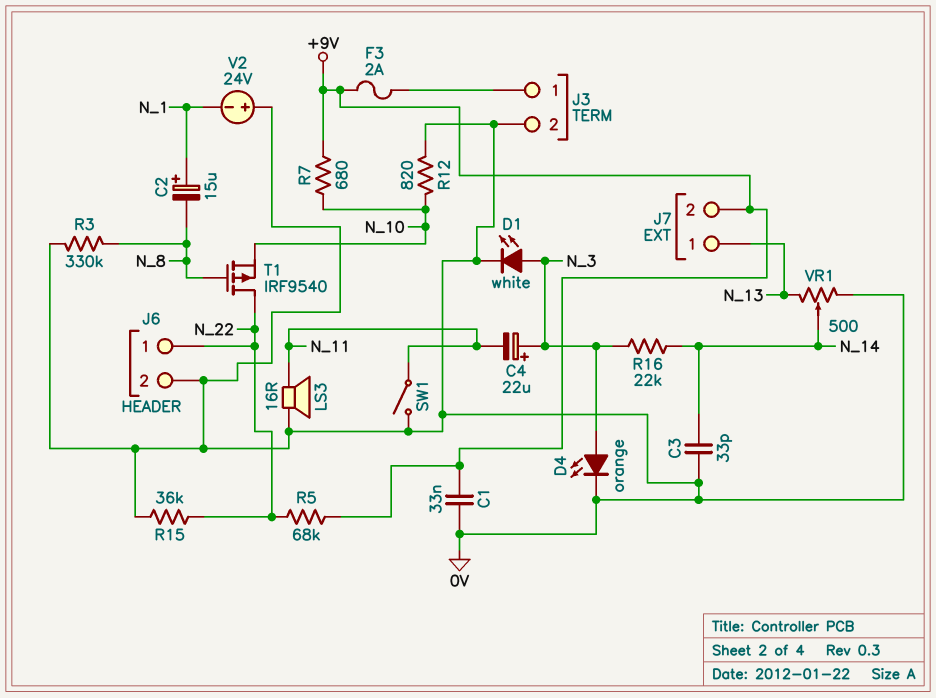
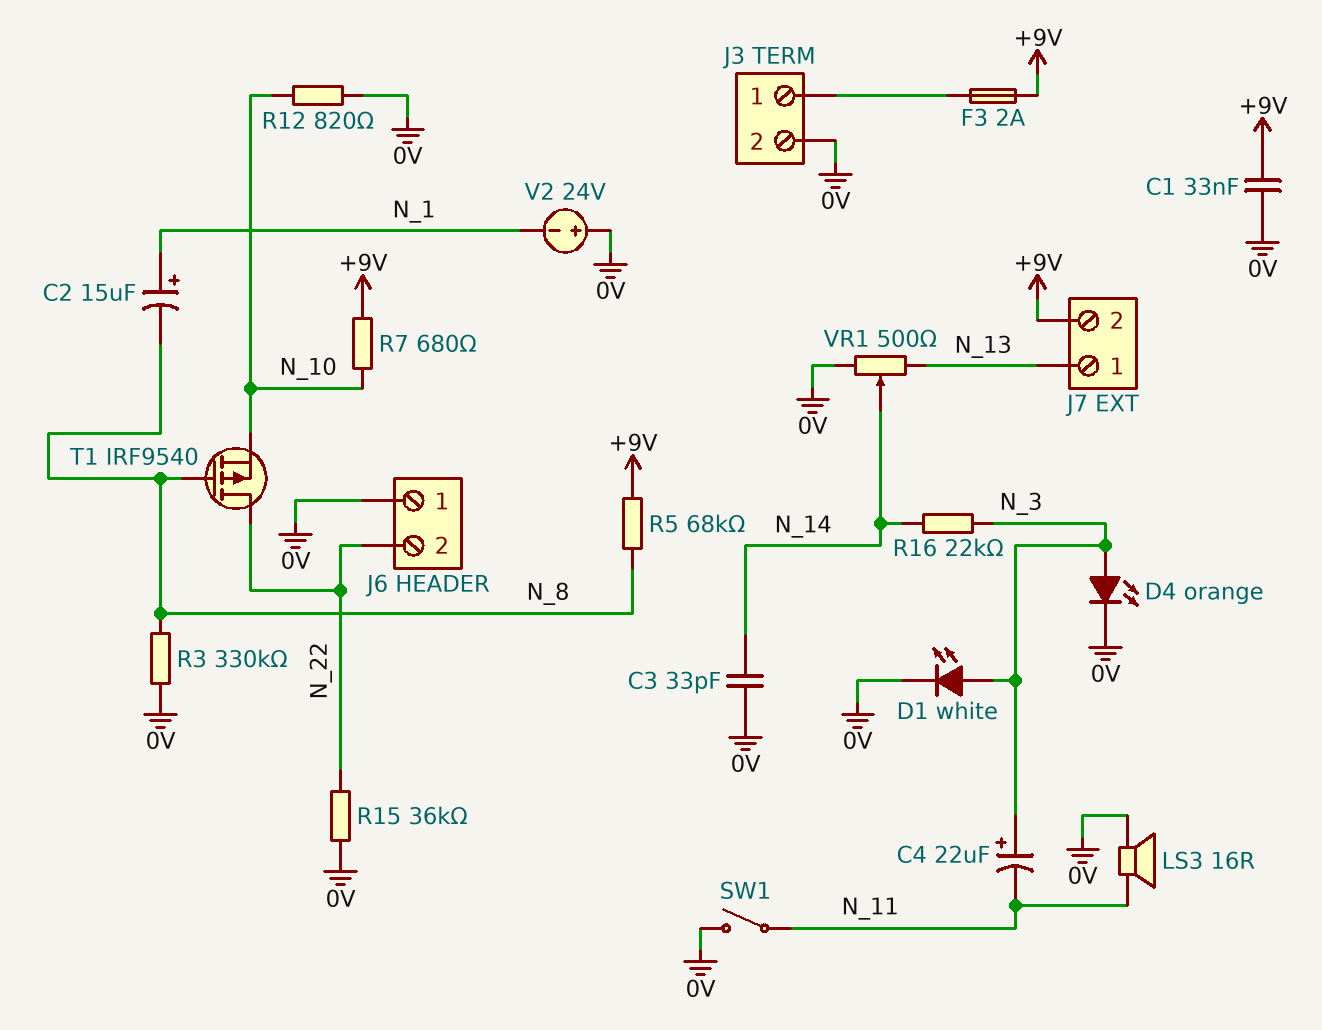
J6 pin 1: N_22 -> 0V
J6 pin 2: 0V -> N_22
R5: 68k (+9V, N_22) -> 68k (+9V, N_8)

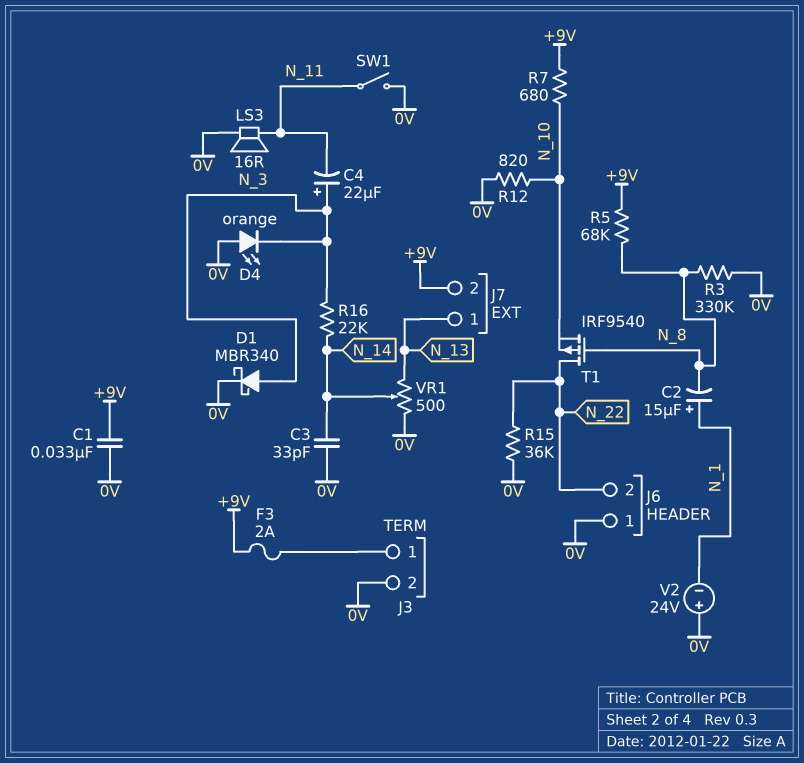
D1: LED white (A N_3, K 0V) -> schottky MBR340 (A N_3, K 0V)
D4: LED orange (A N_3, K 0V) -> LED orange (A 0V, K N_3)

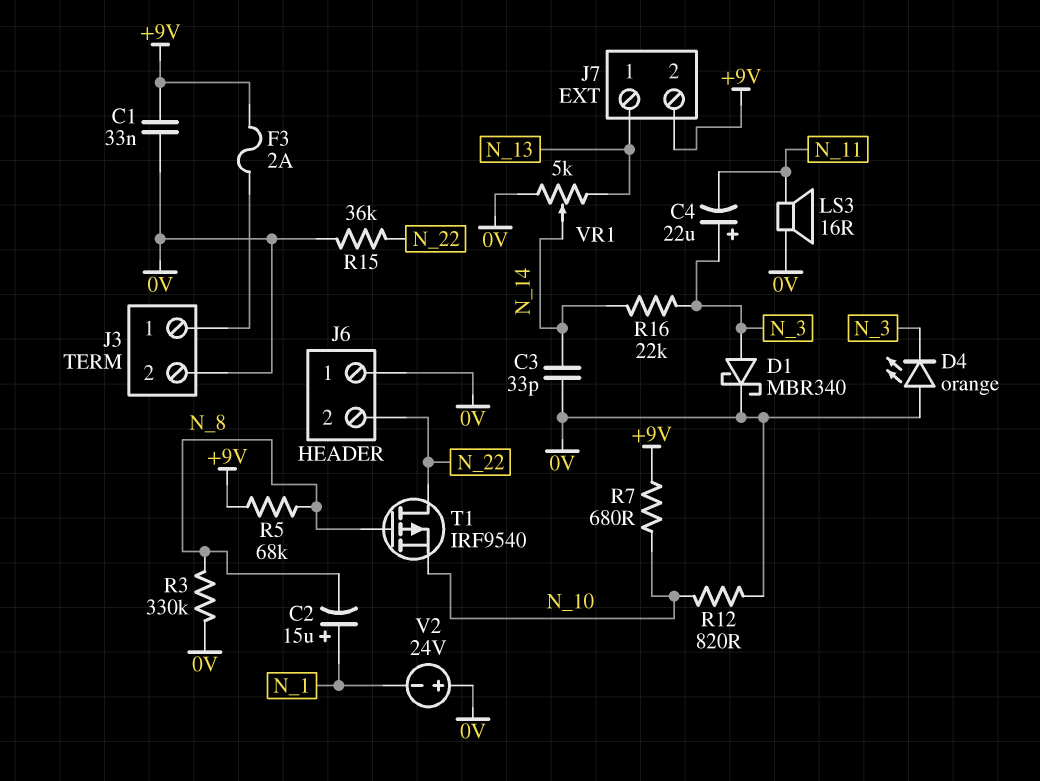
SW1: switch (0V, N_11) -> none
VR1: 500 (0V, N_13, wiper N_14) -> 5k (0V, N_13, wiper N_14)

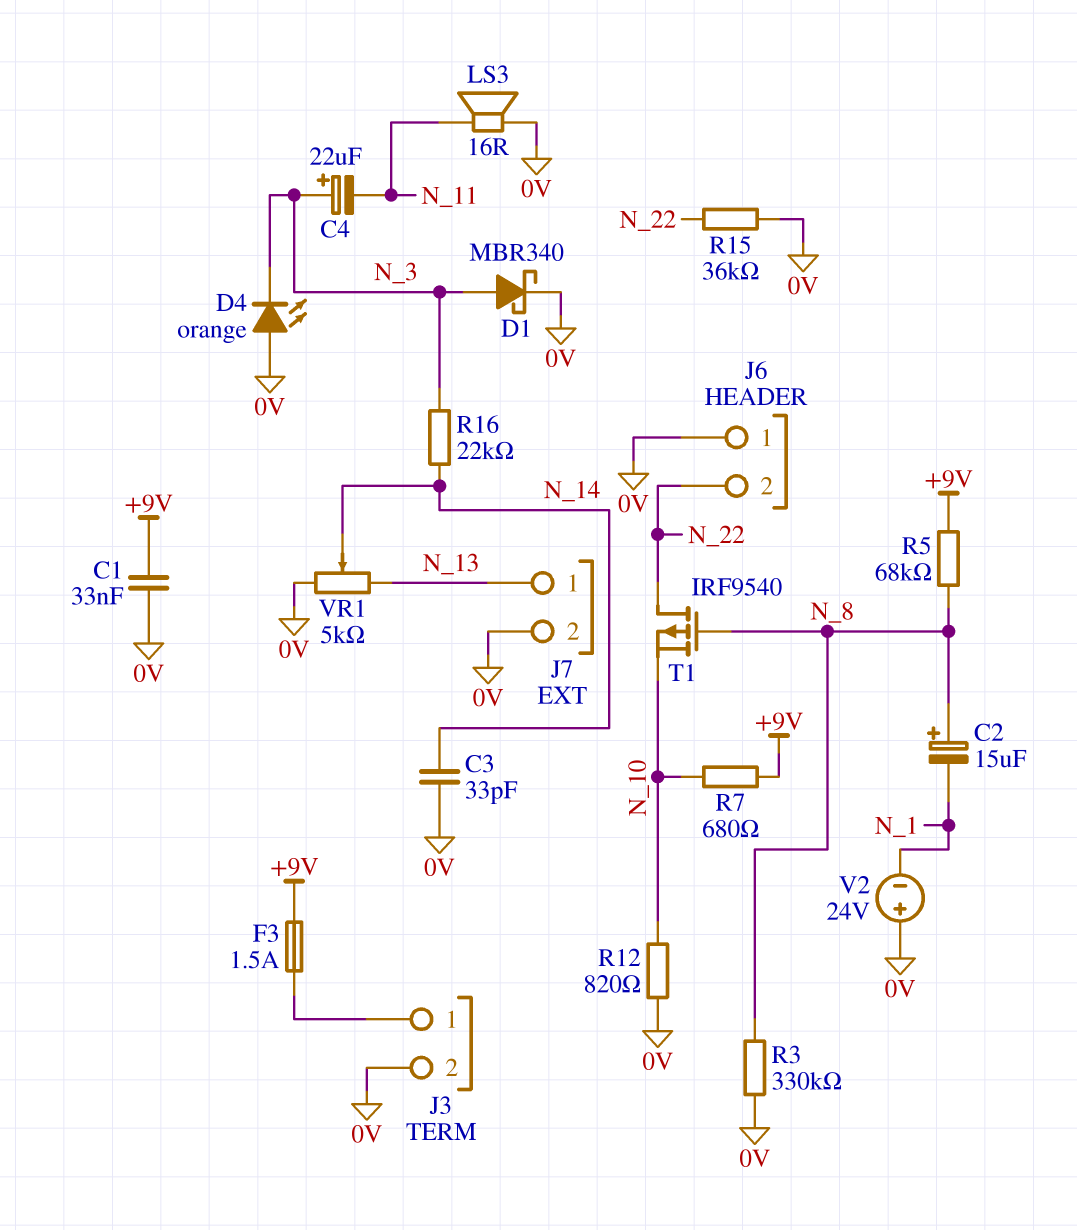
C2: 15uF (plus N_1, minus N_8) -> 15uF (plus N_8, minus N_1)
F3: 2A (+9V, J3/1) -> 1.5A (+9V, J3/1)
J7 pin 2: +9V -> 0V

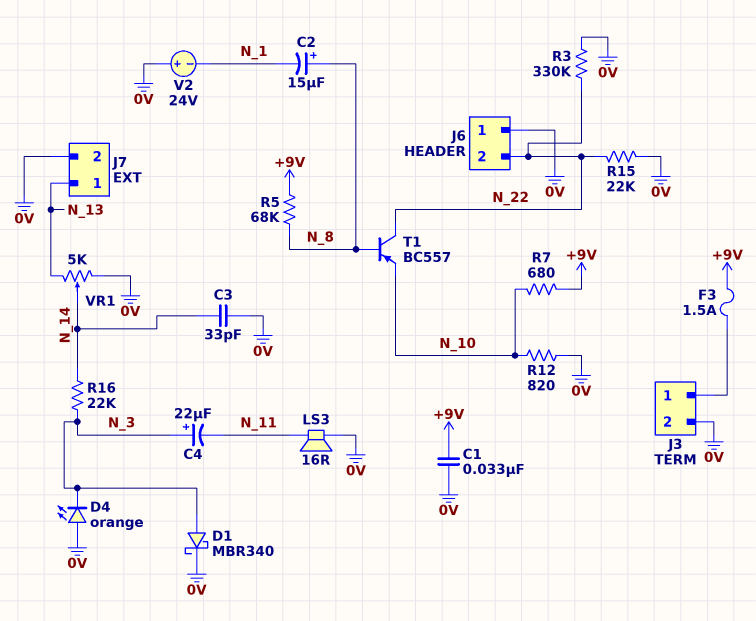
R3: 330k (0V, N_8) -> 330k (0V, N_22)
R15: 36k (0V, N_22) -> 22k (0V, N_22)
T1: PMOS IRF9540 (G N_8, D N_22, S N_10) -> PNP BC557 (B N_8, C N_22, E N_10)

